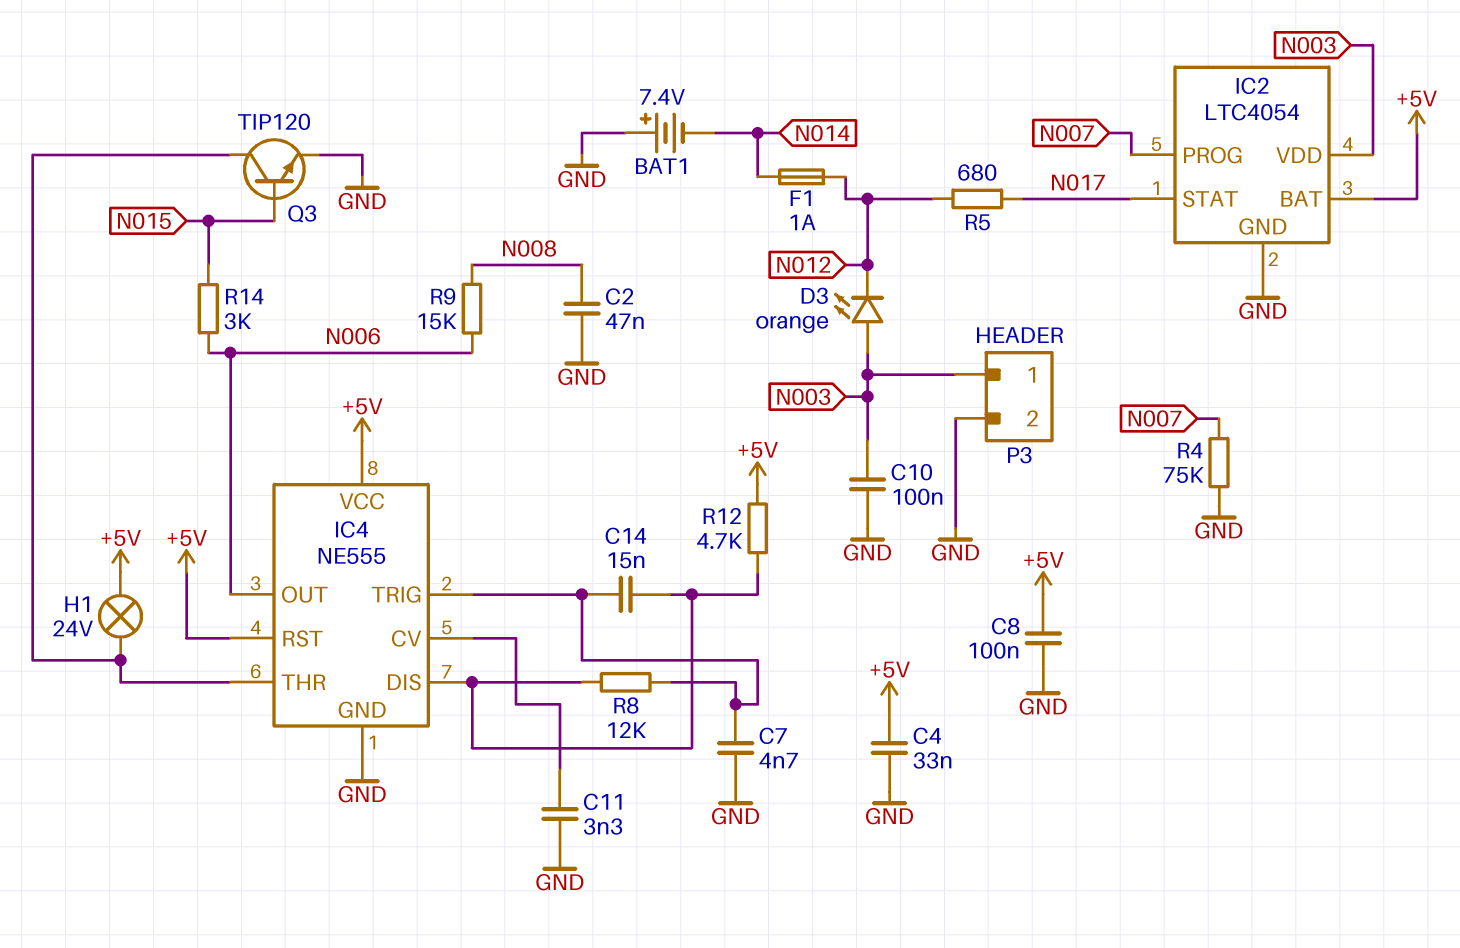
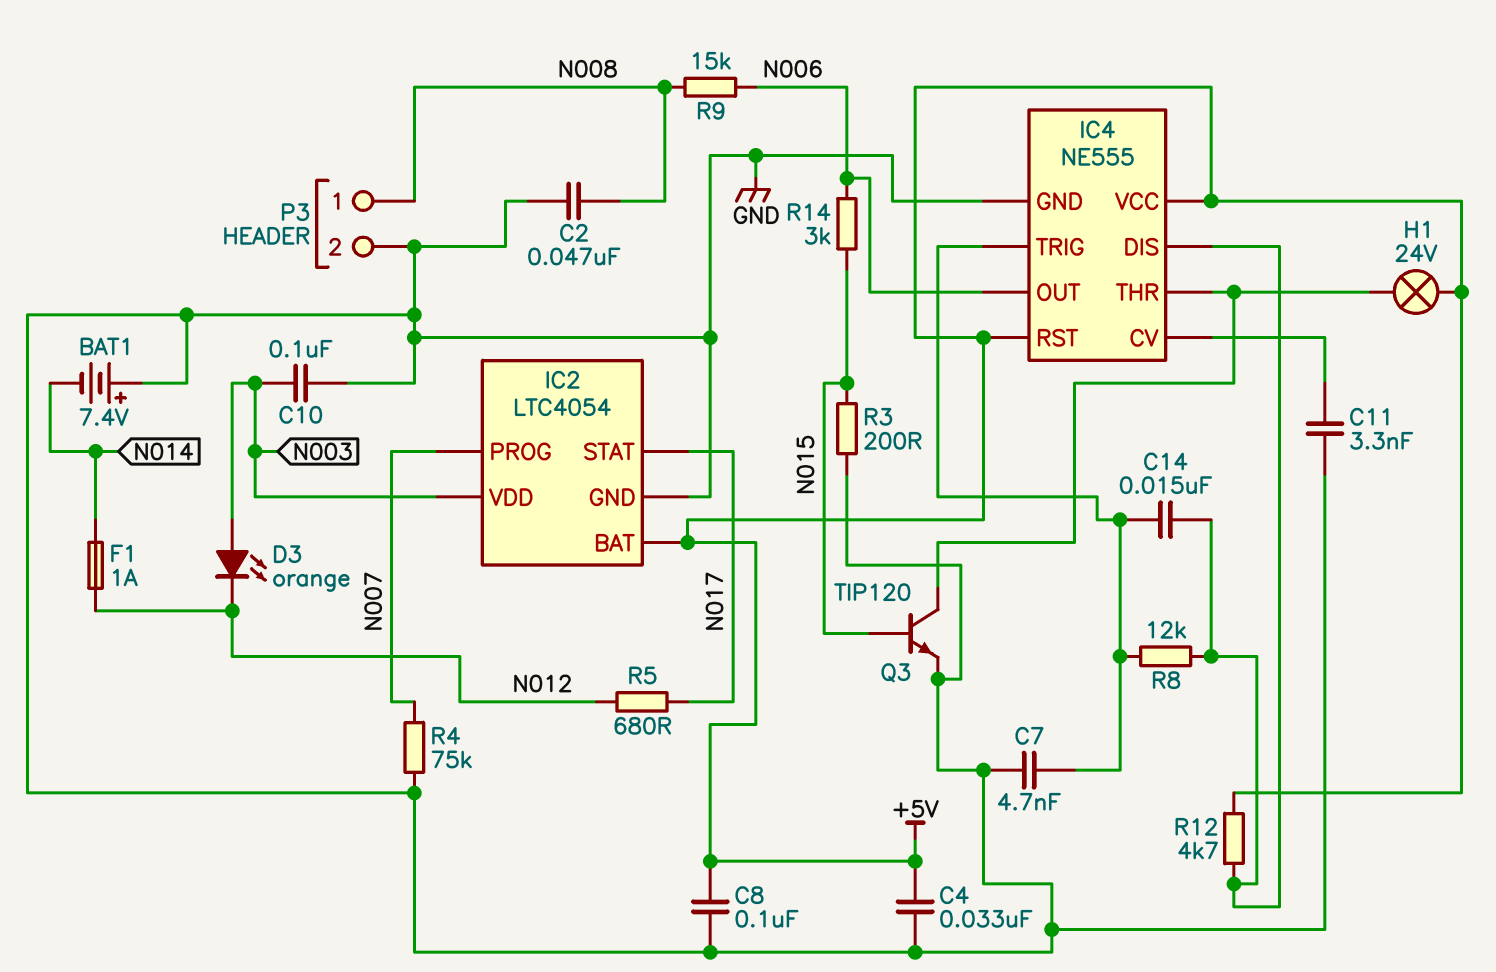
P3 pin 1: N003 -> N008
R3: none -> 200 (GND, N015)

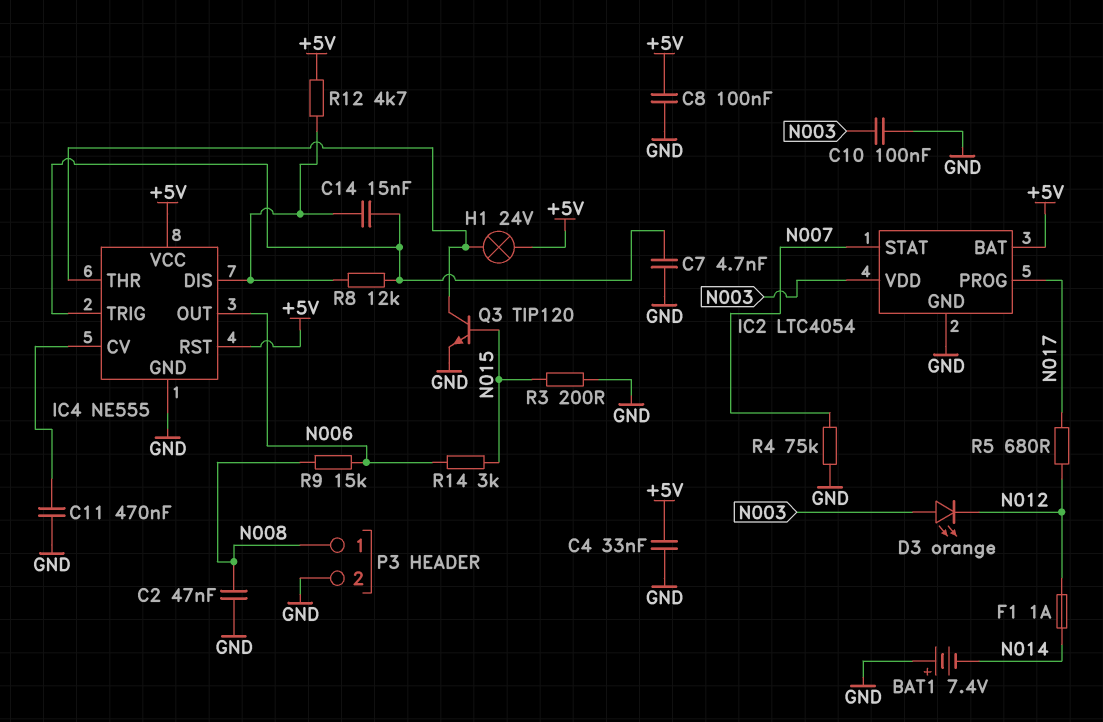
C11: 3.3nF (GND, IC4/CV) -> 470nF (GND, IC4/CV)
IC2 pin PROG: N007 -> N017
IC2 pin STAT: N017 -> N007

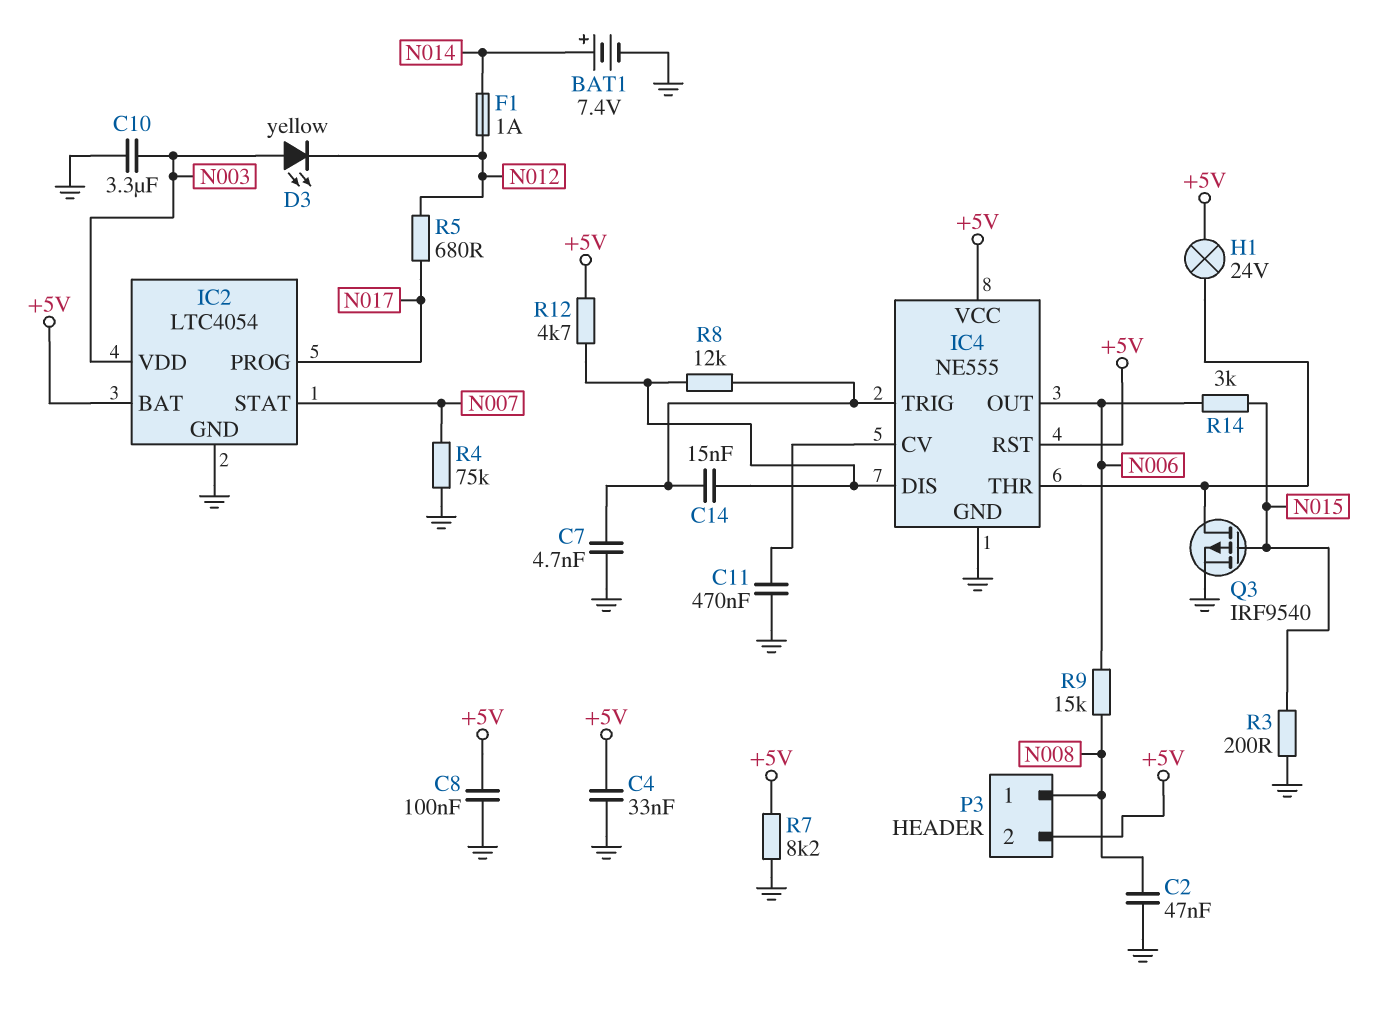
BAT1: 7.4V (plus GND, minus N014) -> 7.4V (plus N014, minus GND)
C10: 100nF (GND, N003) -> 3.3uF (GND, N003)
D3: LED orange (A N003, K N012) -> LED yellow (A N003, K N012)
P3 pin 2: GND -> +5V
Q3: NPN TIP120 (B N015, C IC4/THR, E GND) -> PMOS IRF9540 (G N015, D IC4/THR, S GND)
R7: none -> 8.2k (+5V, GND)

